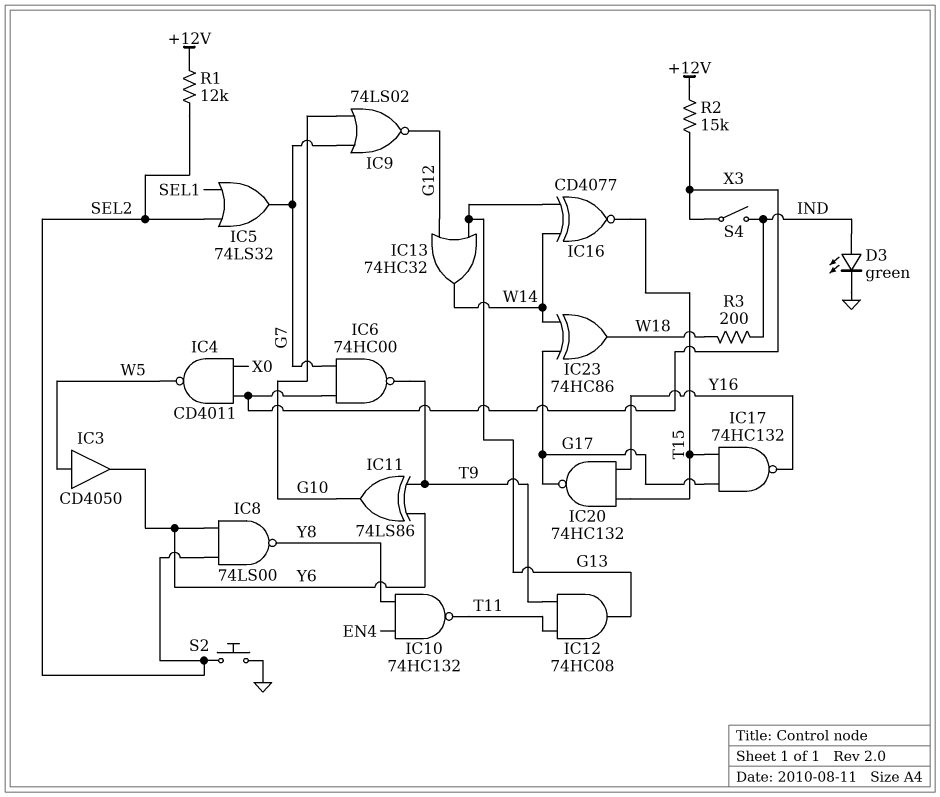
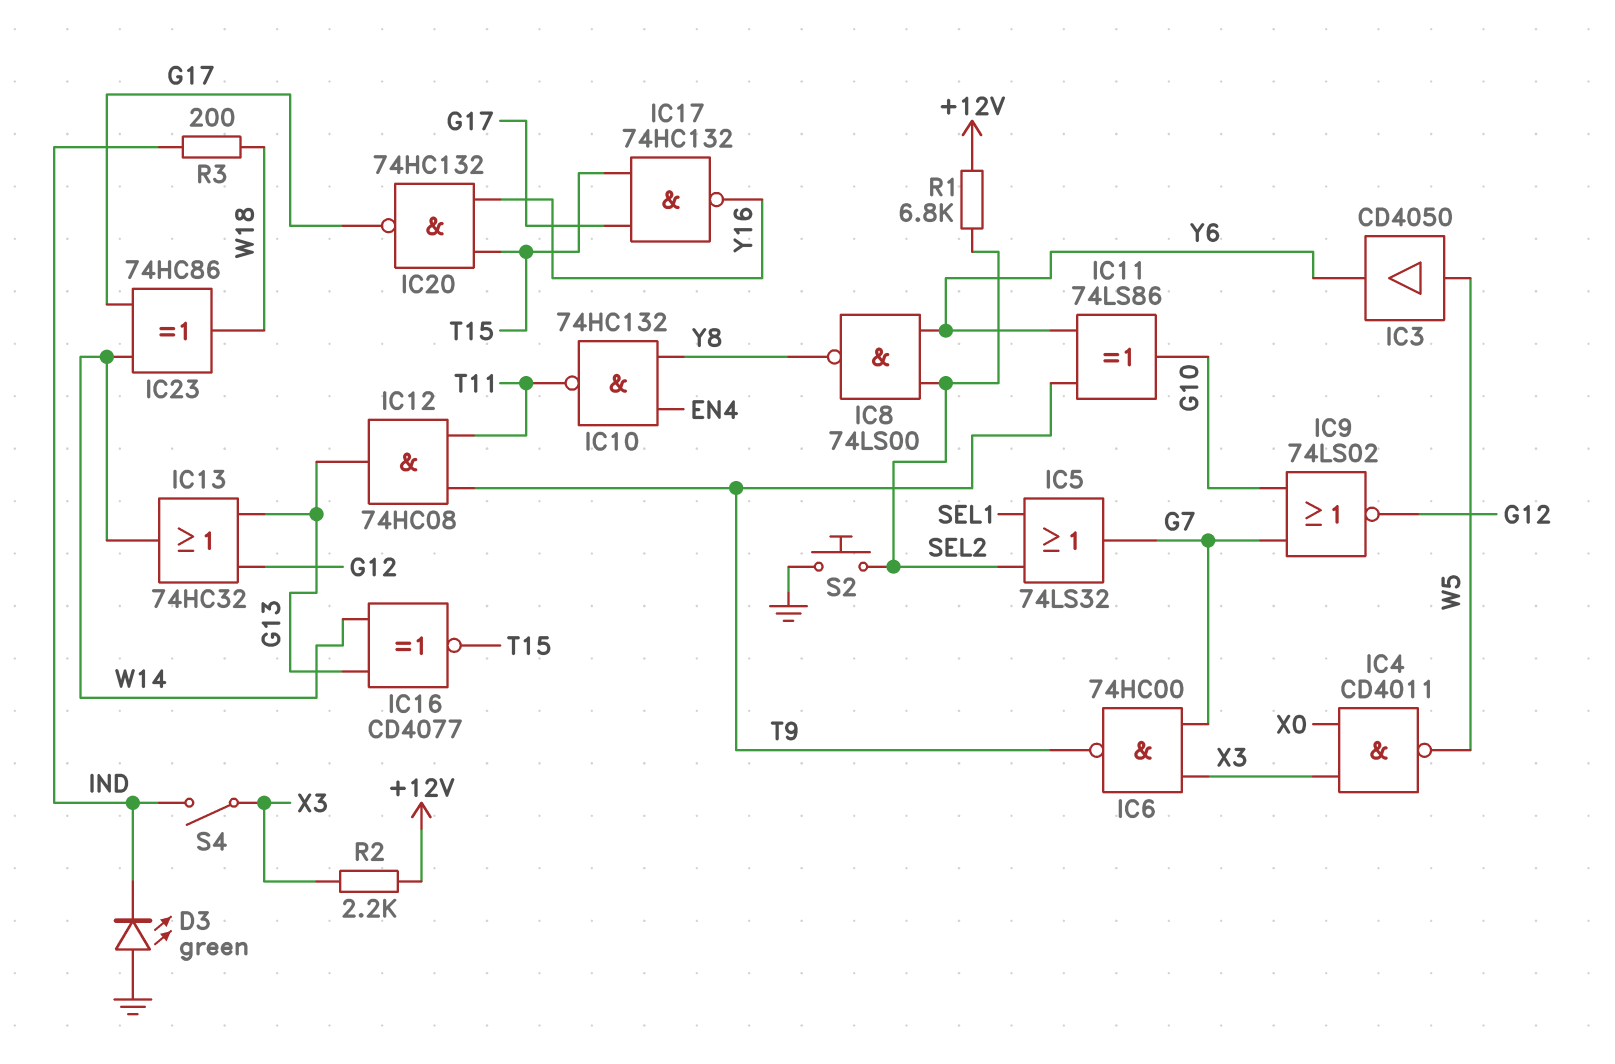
D3: LED green (A IND, K GND) -> LED green (A GND, K IND)
R1: 12k (+12V, SEL2) -> 6.8k (+12V, SEL2)
R2: 15k (+12V, X3) -> 2.2k (+12V, X3)

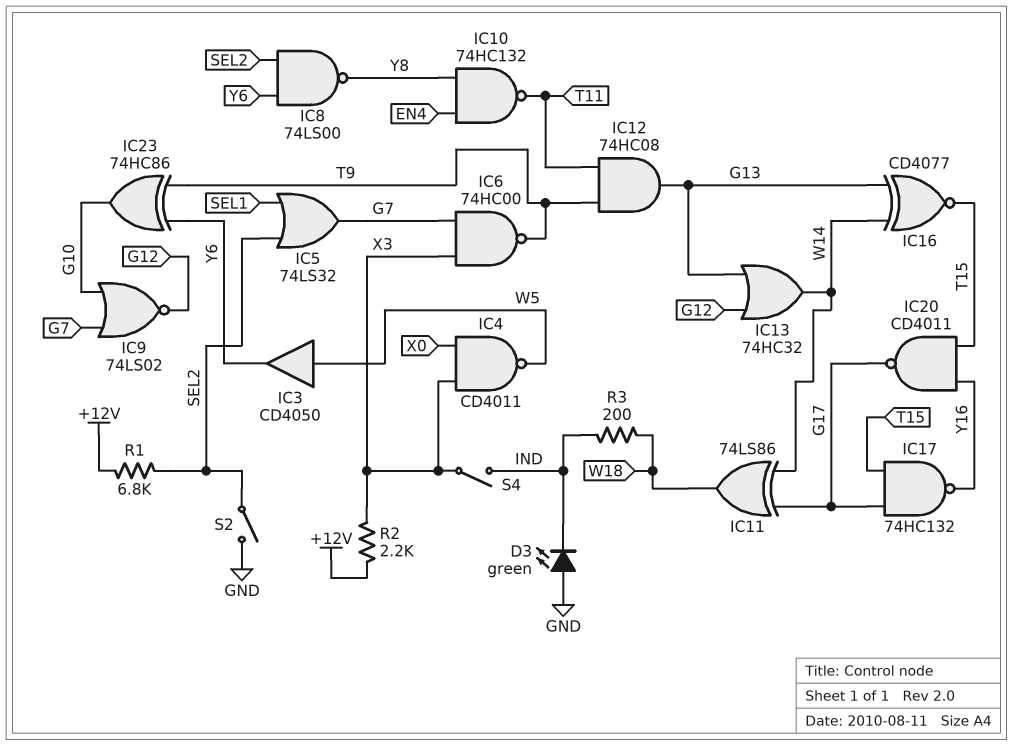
IC11: XOR 74LS86 (in T9, in Y6, out G10) -> XOR 74LS86 (in G17, in W14, out W18)
IC20: NAND 74HC132 (in T15, in Y16, out G17) -> NAND CD4011 (in T15, in Y16, out G17)
IC23: XOR 74HC86 (in G17, in W14, out W18) -> XOR 74HC86 (in T9, in Y6, out G10)
S2: button (GND, SEL2) -> switch (GND, SEL2)

